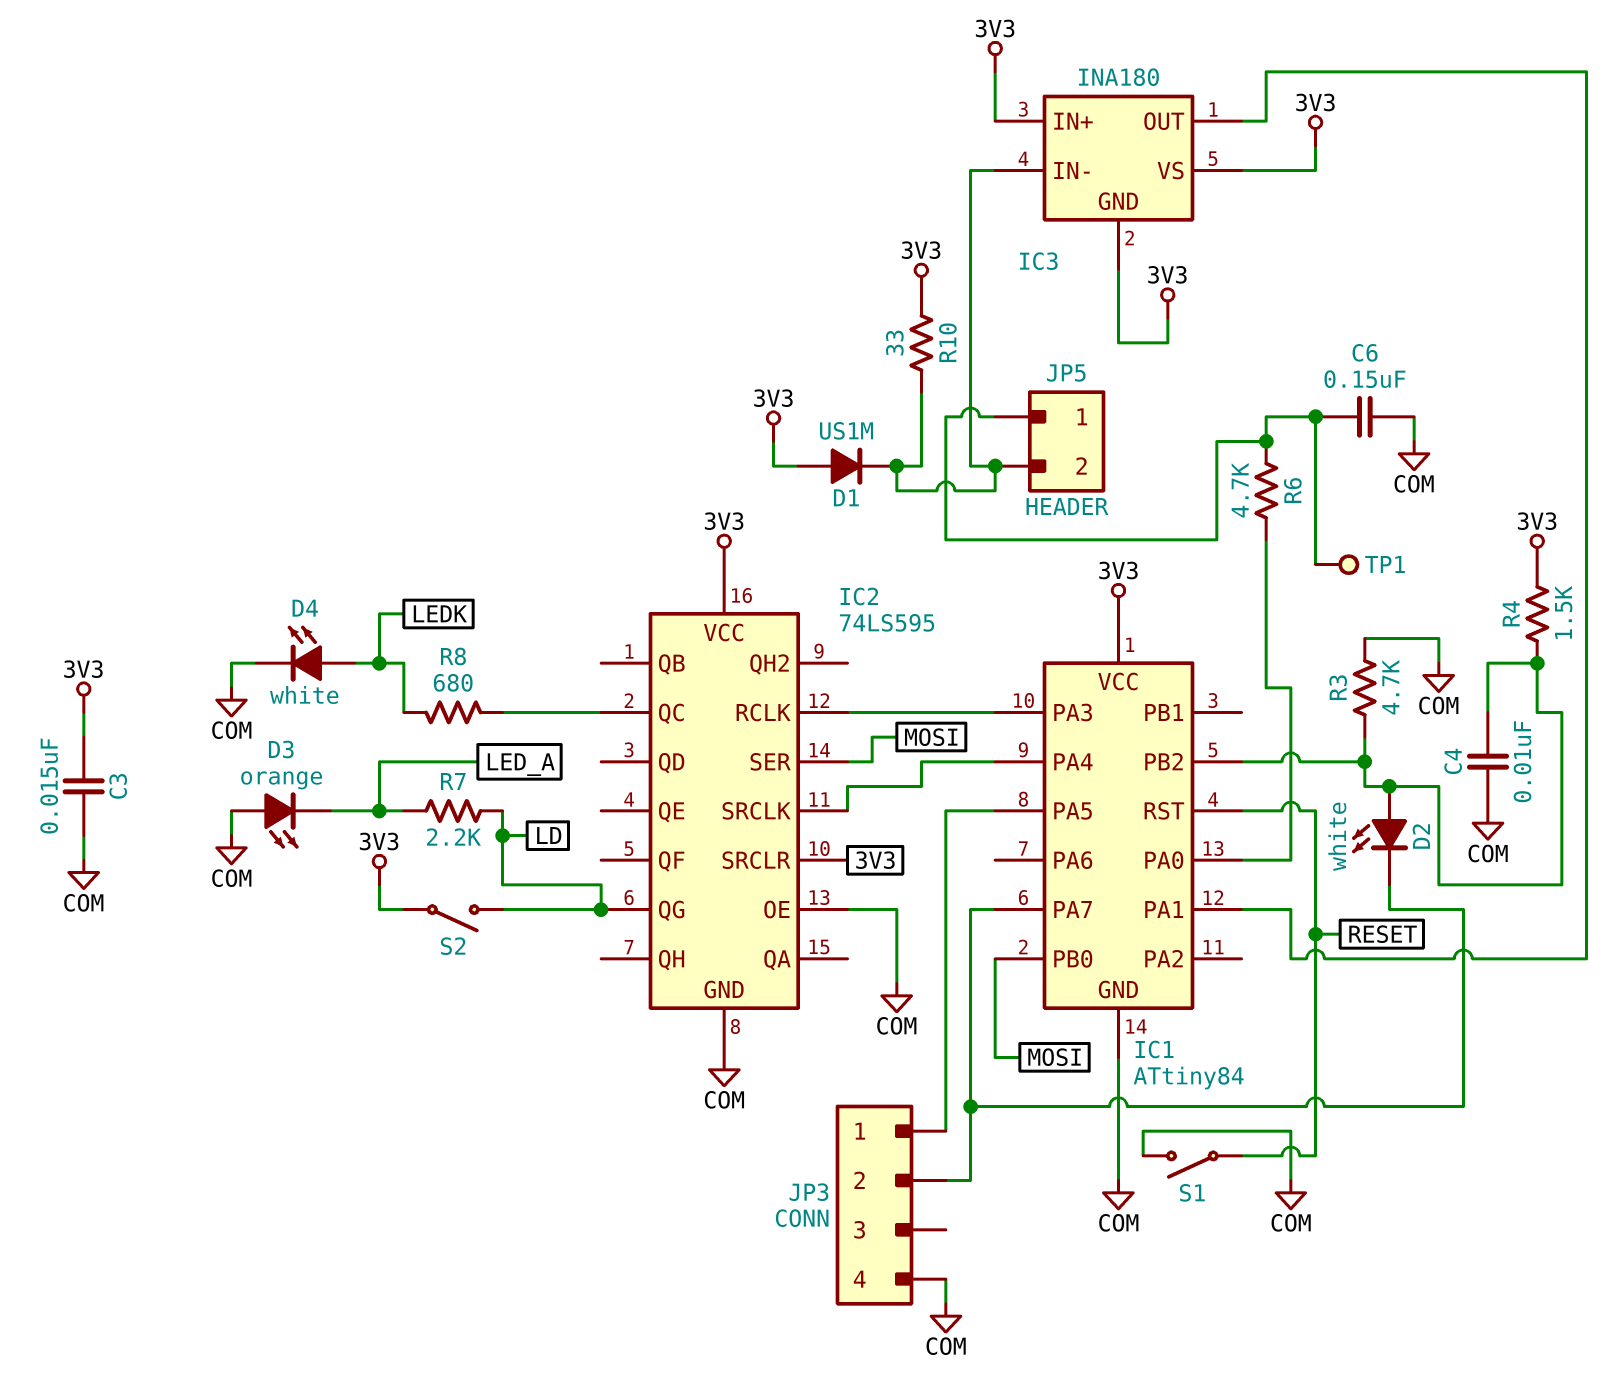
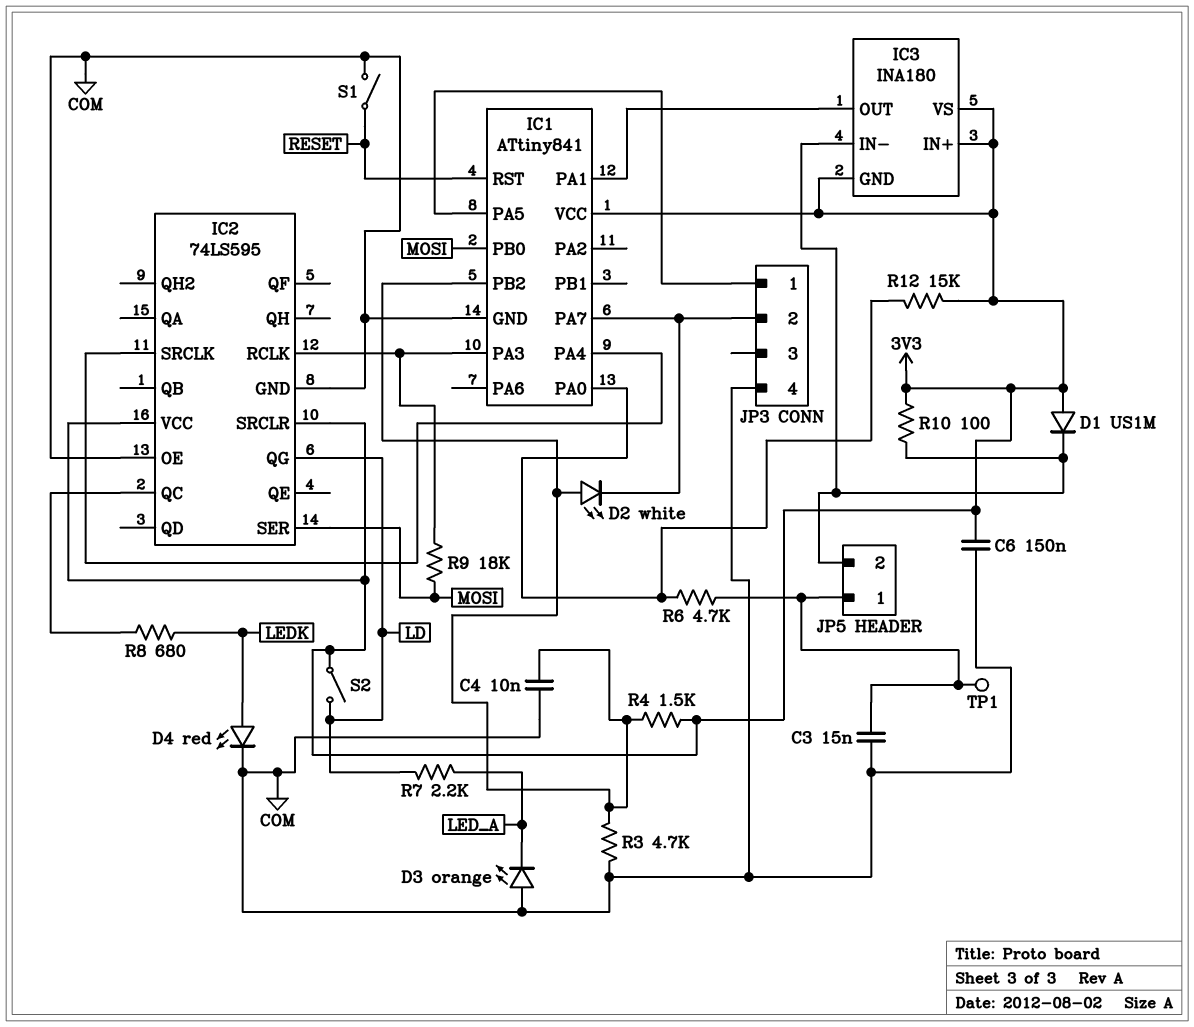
C3: 15nF (3V3, COM) -> 15nF (COM, JP5/1)
C6: 150nF (COM, JP5/1) -> 150nF (3V3, COM)
D4: LED white (A LEDK, K COM) -> LED red (A LEDK, K COM)
IC1: ATtiny84 -> ATtiny841
R9: none -> 18k (IC1/PA3, MOSI)
R10: 33 (3V3, IC3/IN-) -> 100 (3V3, IC3/IN-)
R12: none -> 15k (3V3, IC1/PA0)

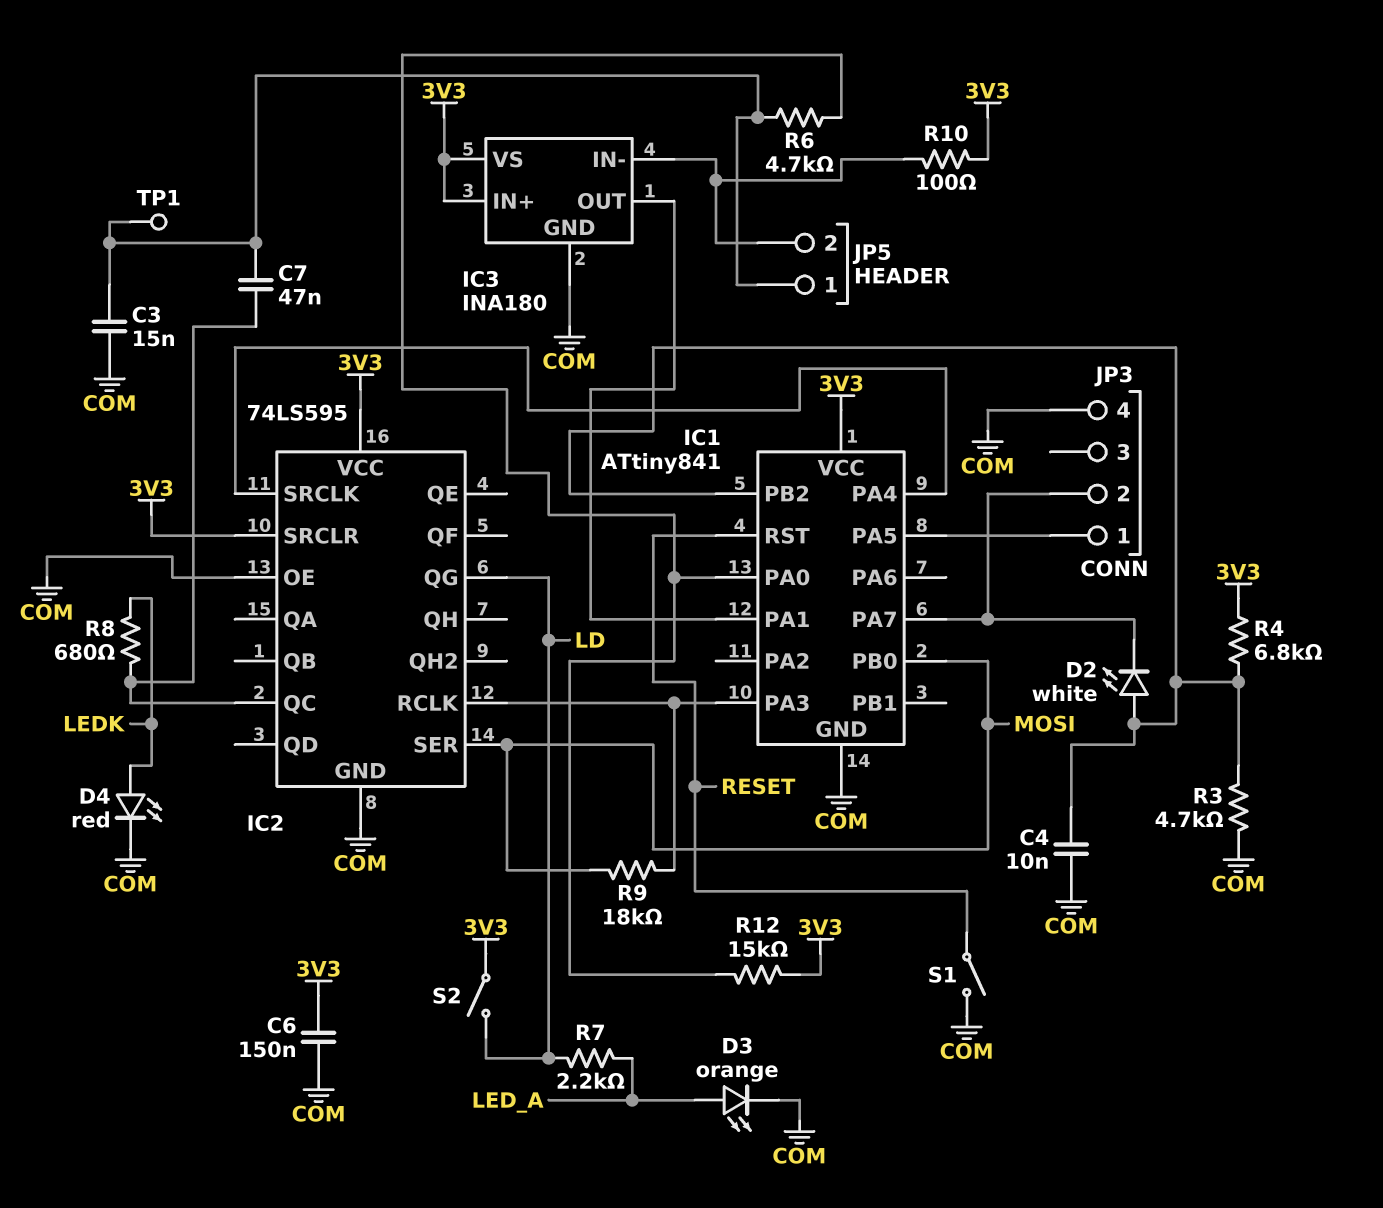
C7: none -> 47nF (IC2/QC, JP5/1)
D1: diode US1M (A 3V3, K IC3/IN-) -> none
D3: LED orange (A COM, K LED_A) -> LED orange (A LED_A, K COM)
IC3 pin GND: 3V3 -> COM
R4: 1.5k (3V3, IC1/PB2) -> 6.8k (3V3, IC1/PB2)

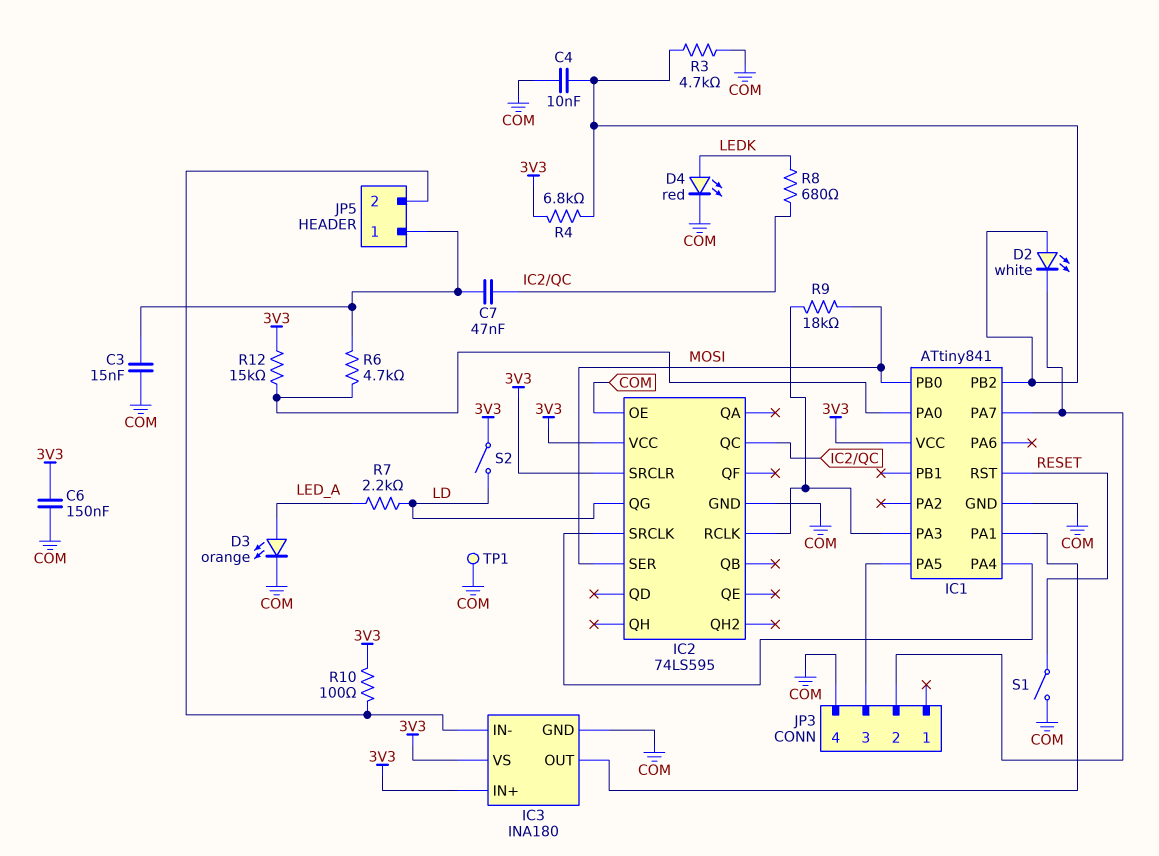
JP3 pin 1: IC1/PA5 -> none
JP3 pin 3: none -> IC1/PA5
TP1: test point (JP5/1) -> test point (COM)

